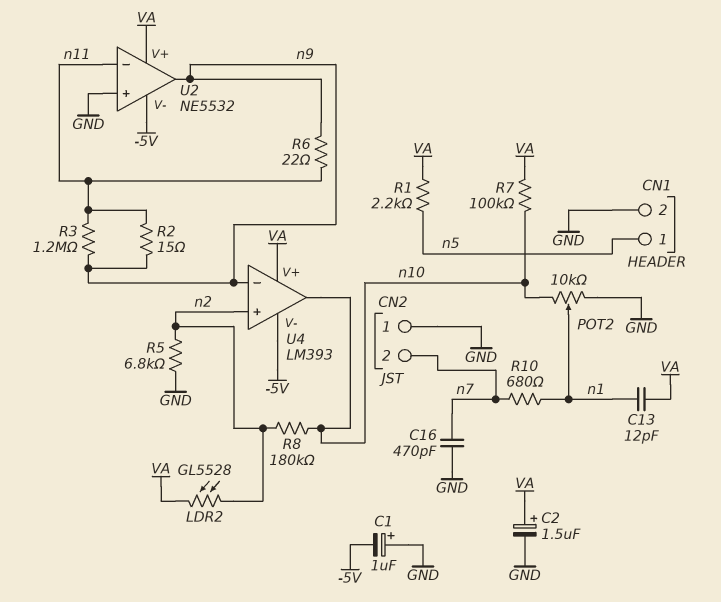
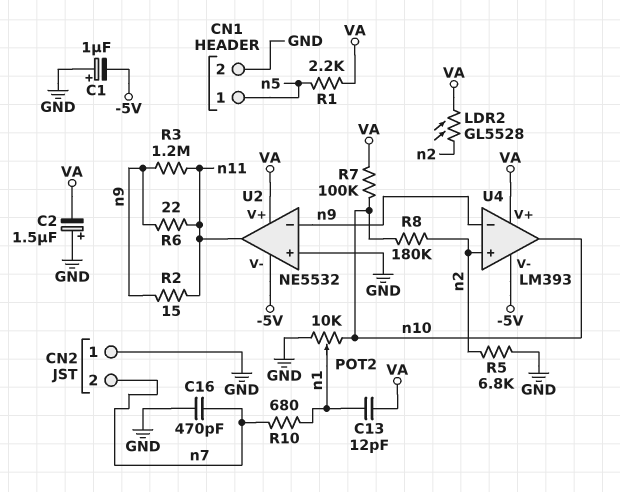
C2: 1.5uF (plus VA, minus GND) -> 1.5uF (plus GND, minus VA)
U2 pin in-: n11 -> n9
U2 pin out: n9 -> n11

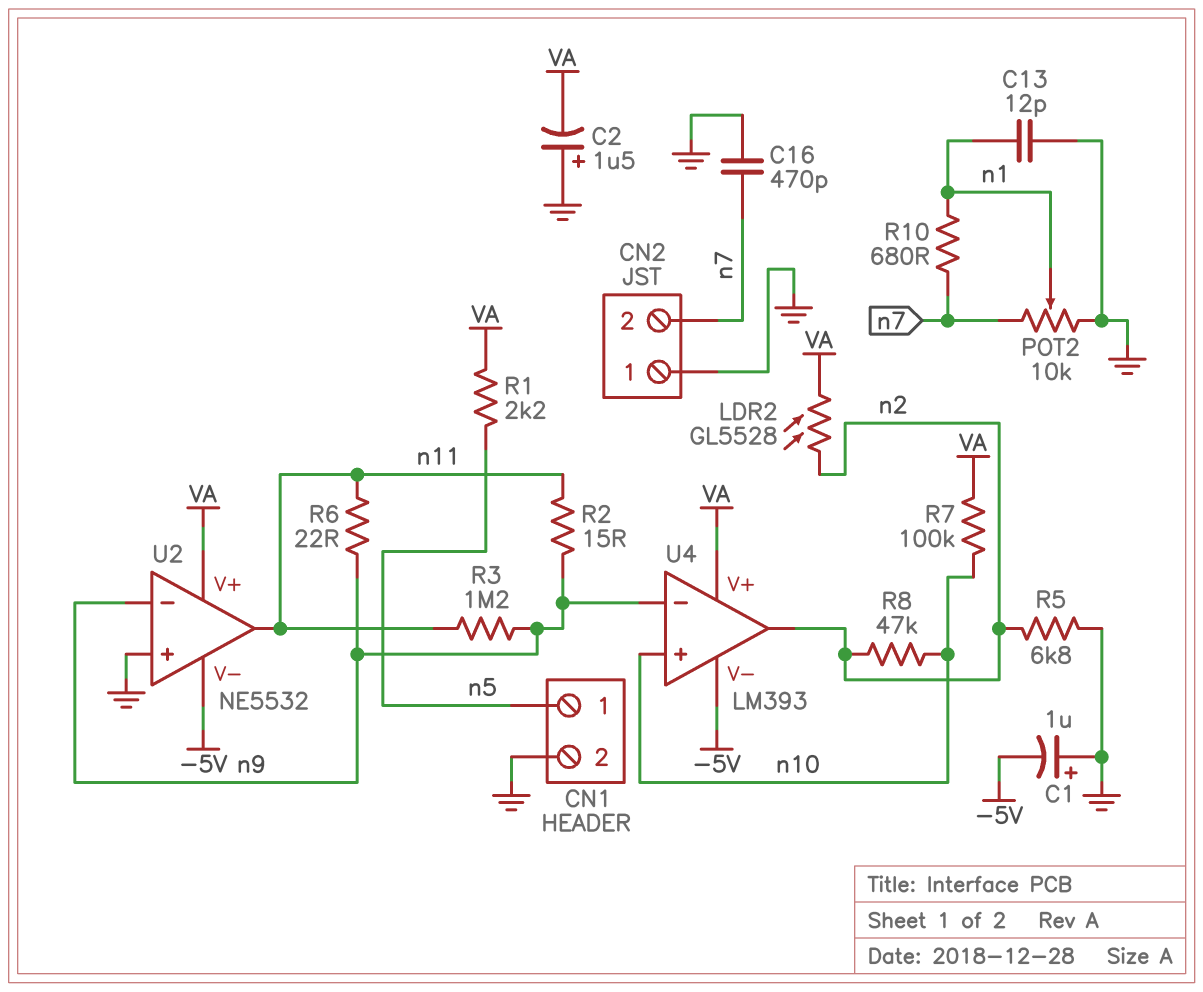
C13: 12pF (VA, n1) -> 12pF (GND, n1)
POT2: 10k (GND, n10, wiper n1) -> 10k (GND, n7, wiper n1)
R8: 180k (n2, n10) -> 47k (n2, n10)
U4 pin in+: n2 -> n10
U4 pin out: n10 -> n2

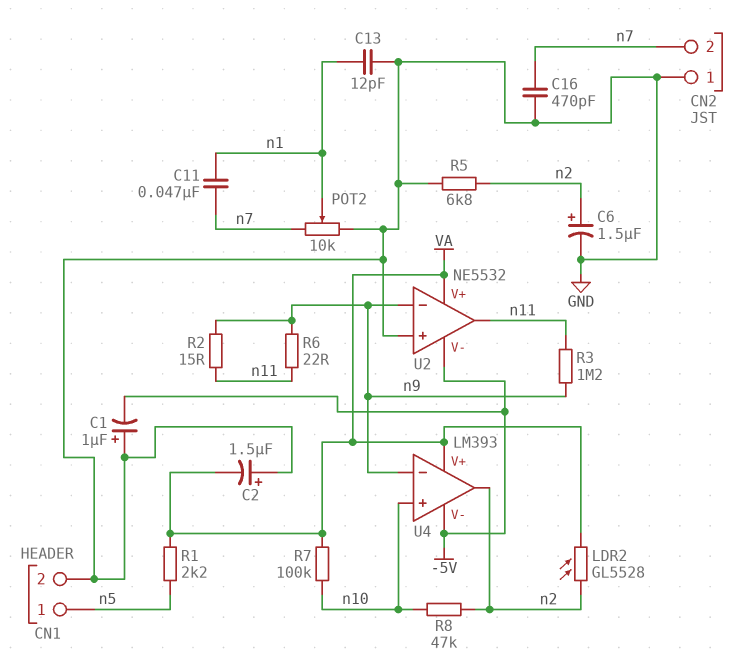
C6: none -> 1.5uF (plus n2, minus GND)
C11: none -> 47nF (n1, n7)
R10: 680 (n1, n7) -> none

